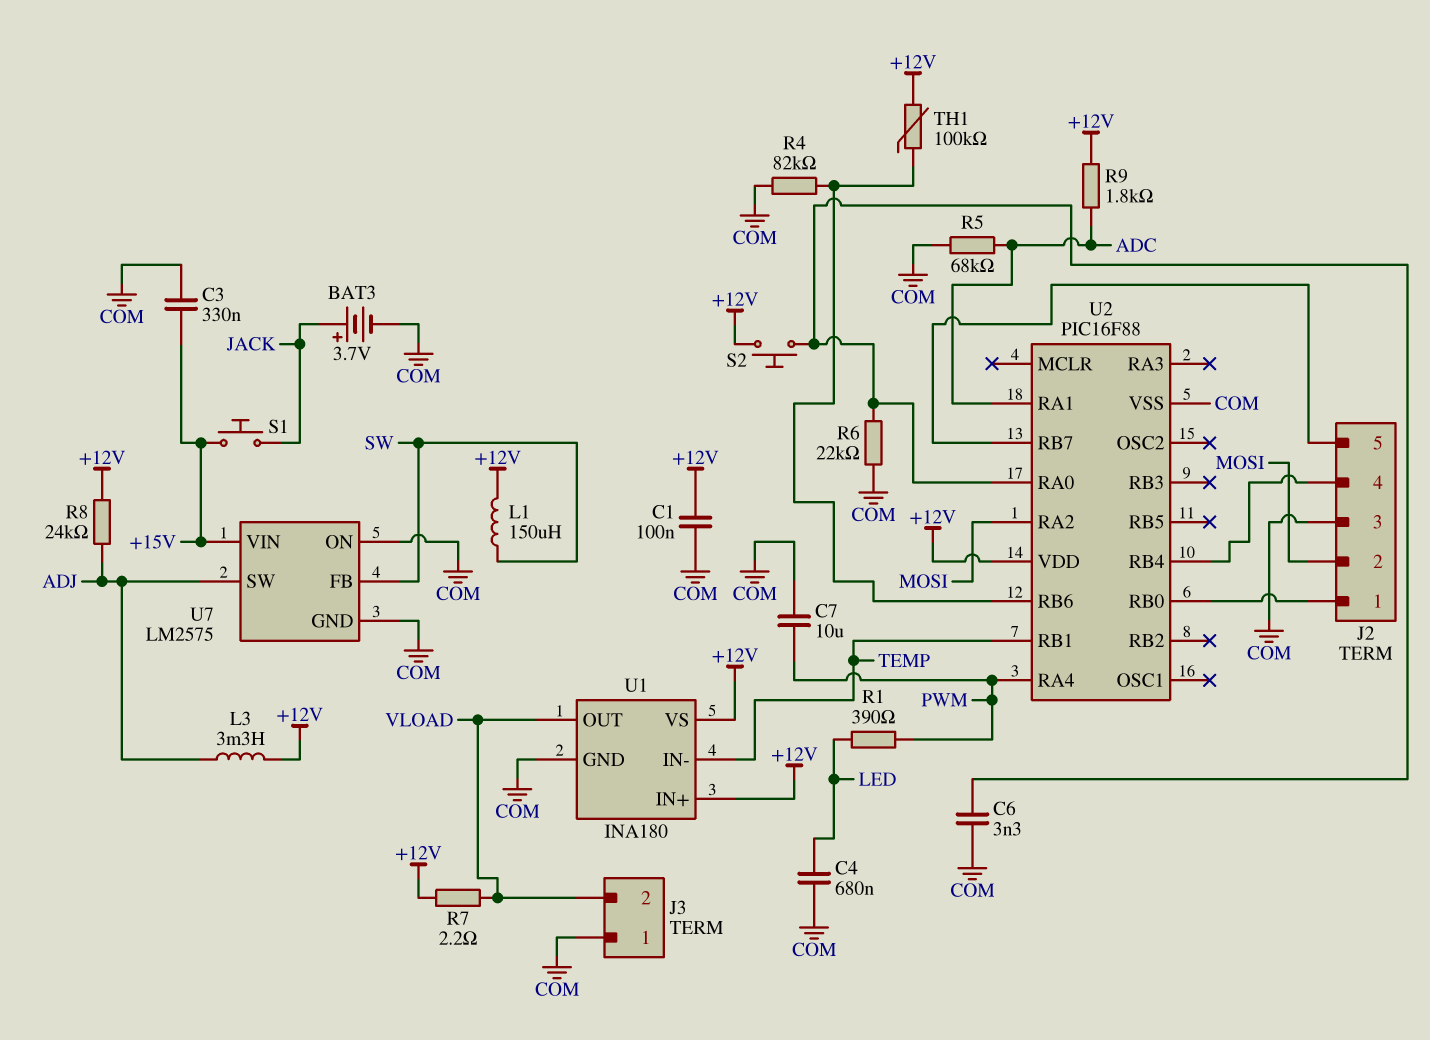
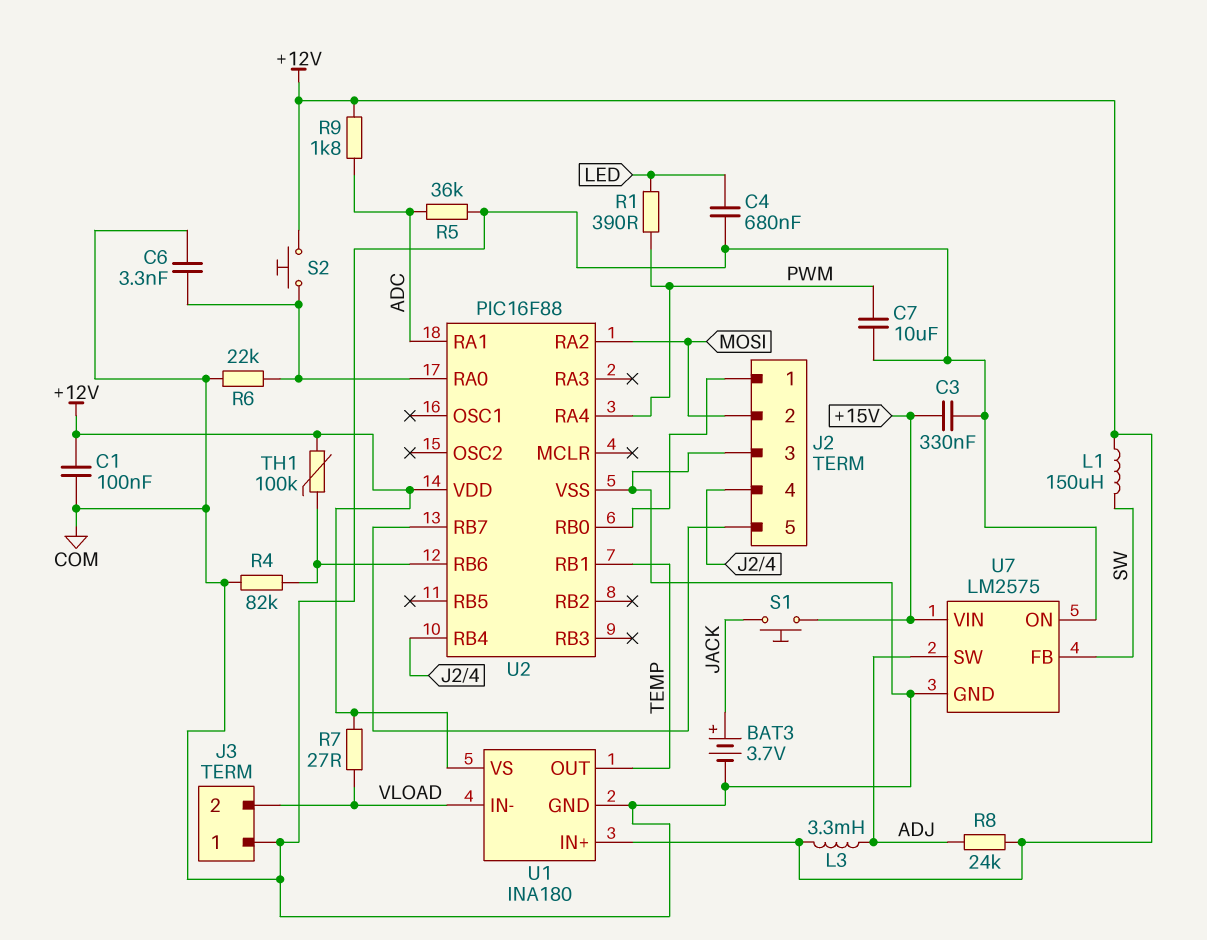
R5: 68k (ADC, COM) -> 36k (ADC, COM)
R7: 2.2 (+12V, VLOAD) -> 27 (+12V, VLOAD)
U1 pin IN-: TEMP -> VLOAD
U1 pin OUT: VLOAD -> TEMP

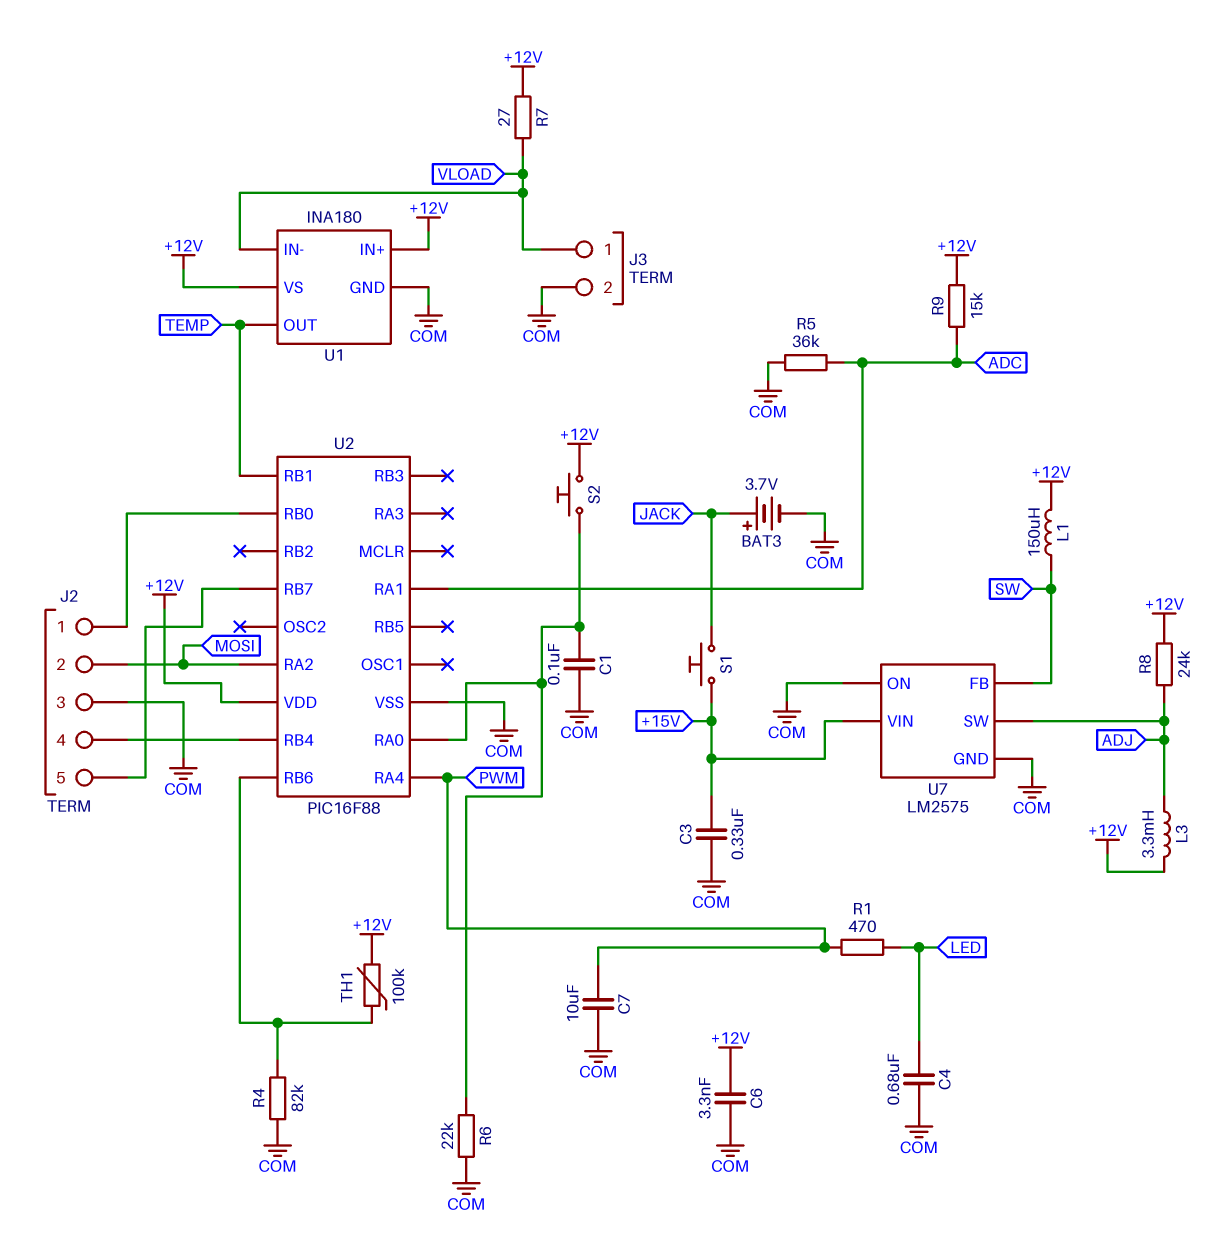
C1: 100nF (+12V, COM) -> 100nF (COM, U2/RA0)
C6: 3.3nF (COM, U2/RA0) -> 3.3nF (+12V, COM)
J3 pin 1: COM -> VLOAD
J3 pin 2: VLOAD -> COM
R1: 390 (LED, PWM) -> 470 (LED, PWM)
R9: 1.8k (+12V, ADC) -> 15k (+12V, ADC)

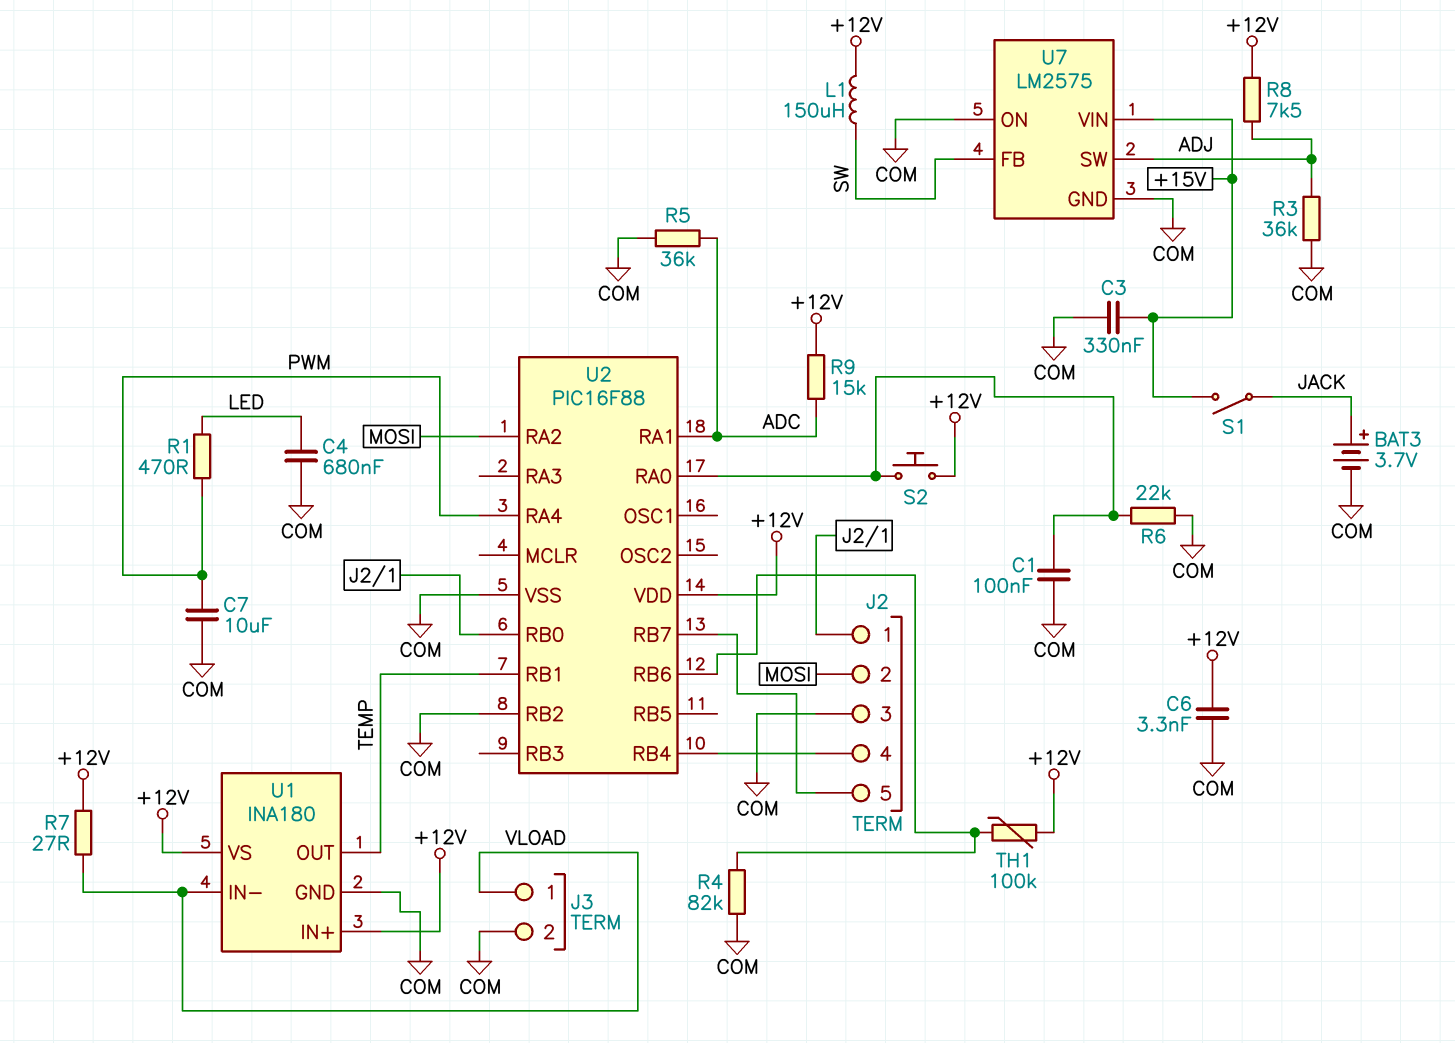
L3: 3.3mH (+12V, ADJ) -> none
R3: none -> 36k (ADJ, COM)
R8: 24k (+12V, ADJ) -> 7.5k (+12V, ADJ)
S1: button (+15V, JACK) -> switch (+15V, JACK)
U2 pin RB2: none -> COM

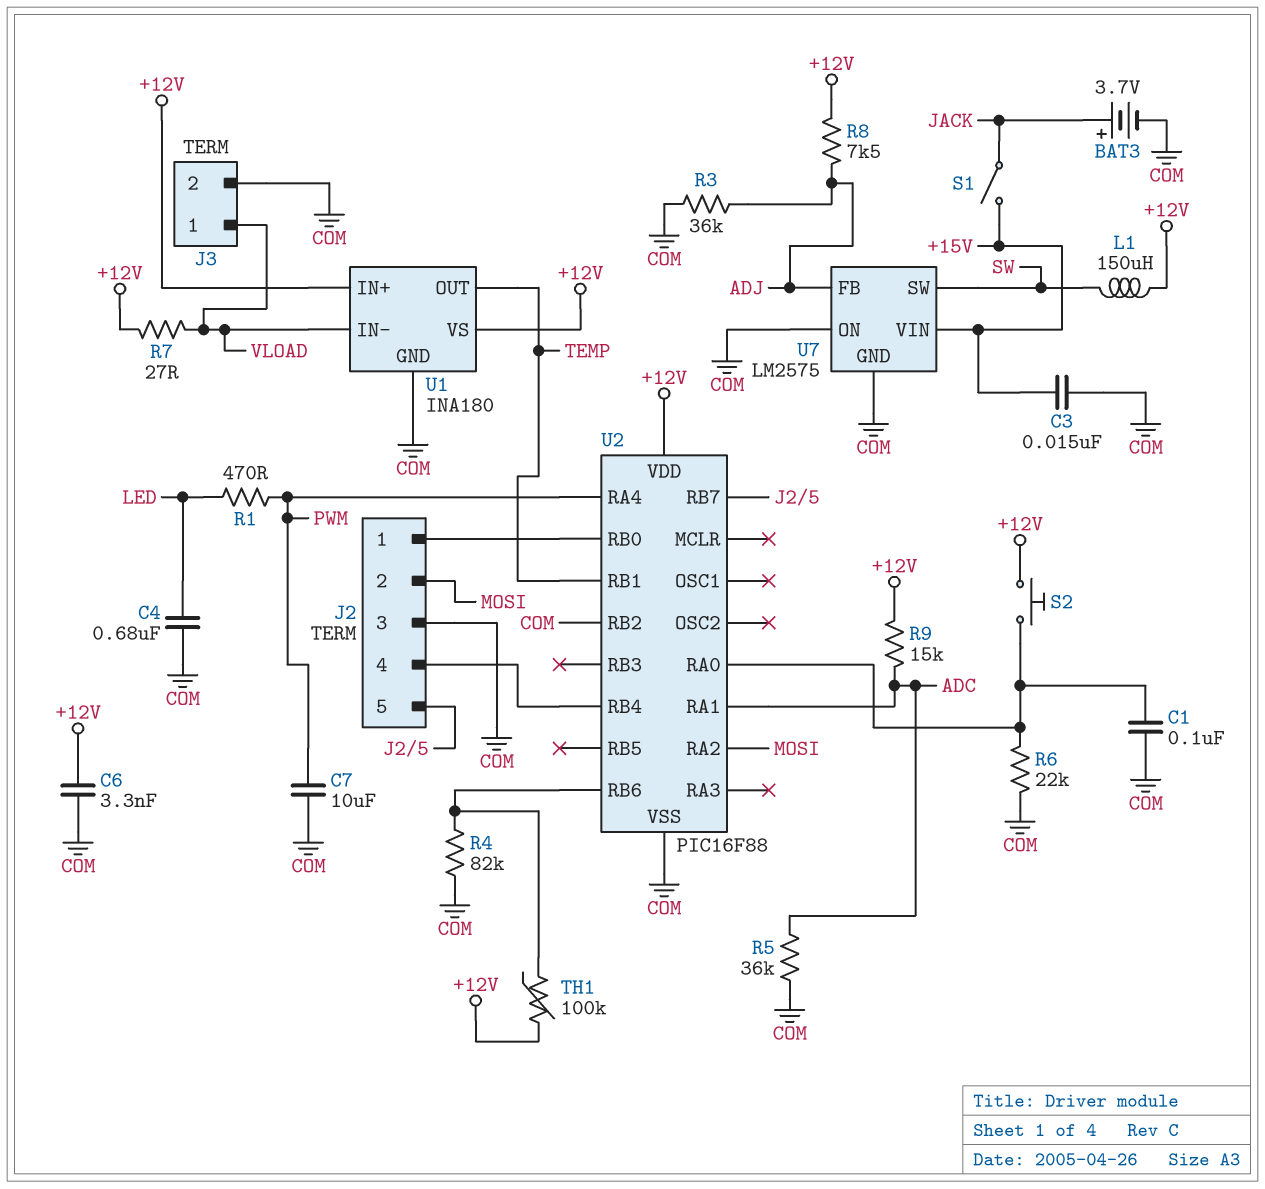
C3: 330nF (+15V, COM) -> 15nF (+15V, COM)
U7 pin FB: SW -> ADJ
U7 pin SW: ADJ -> SW

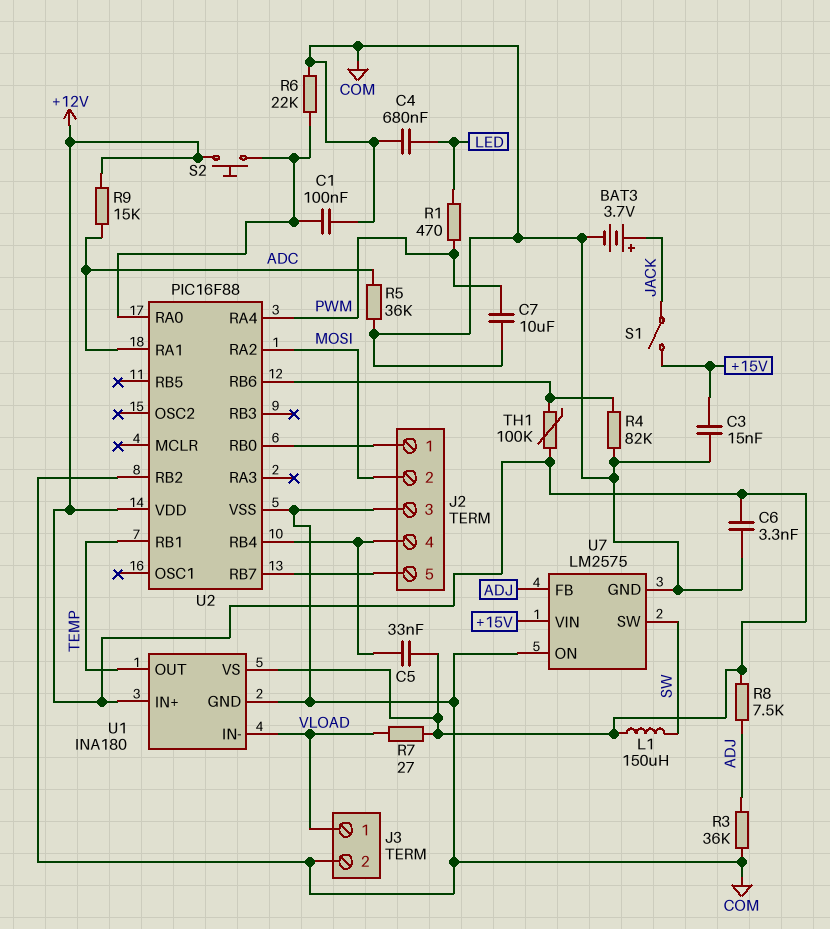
C5: none -> 33nF (+12V, J2/4)

